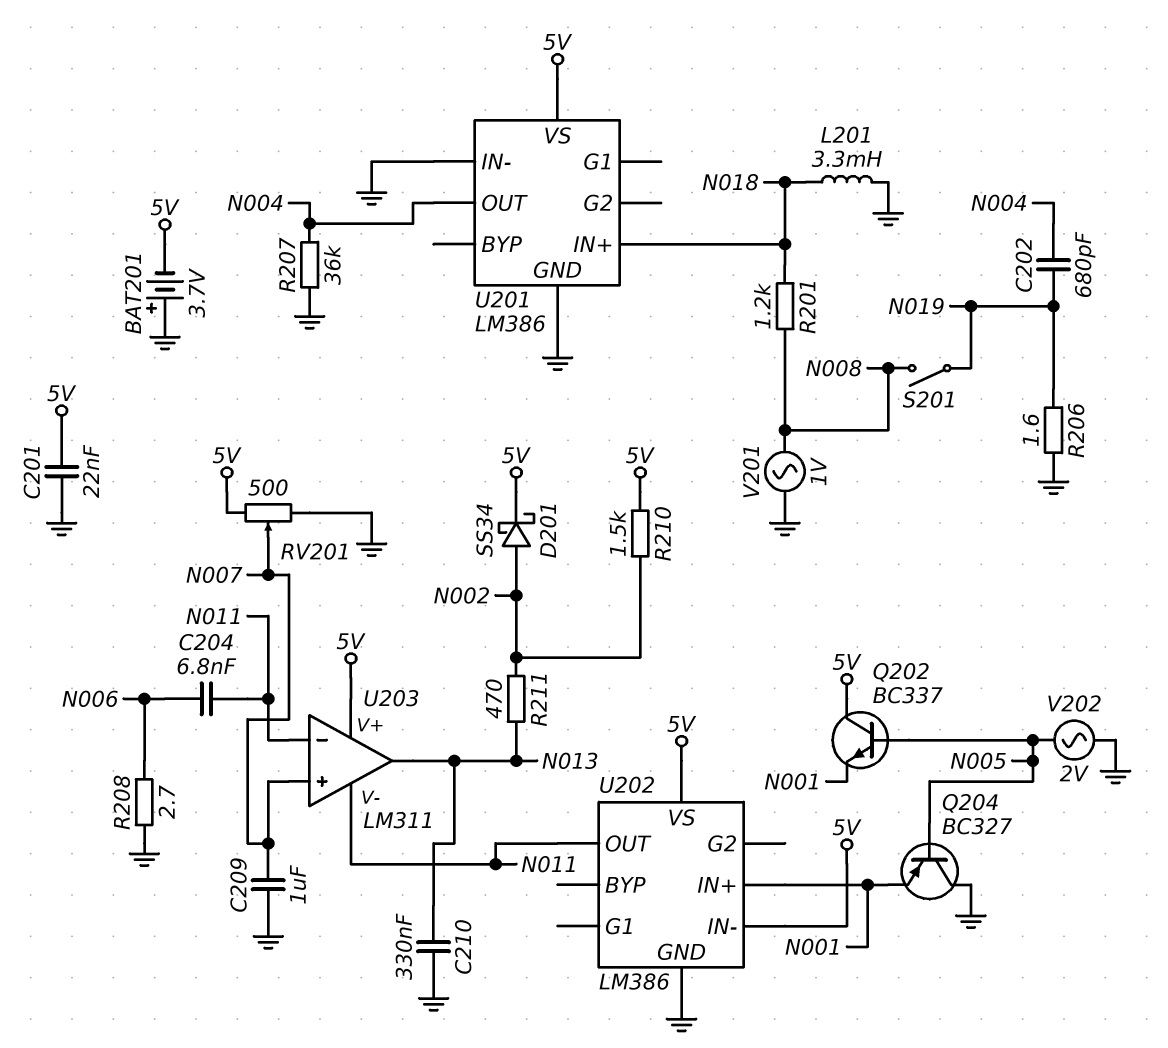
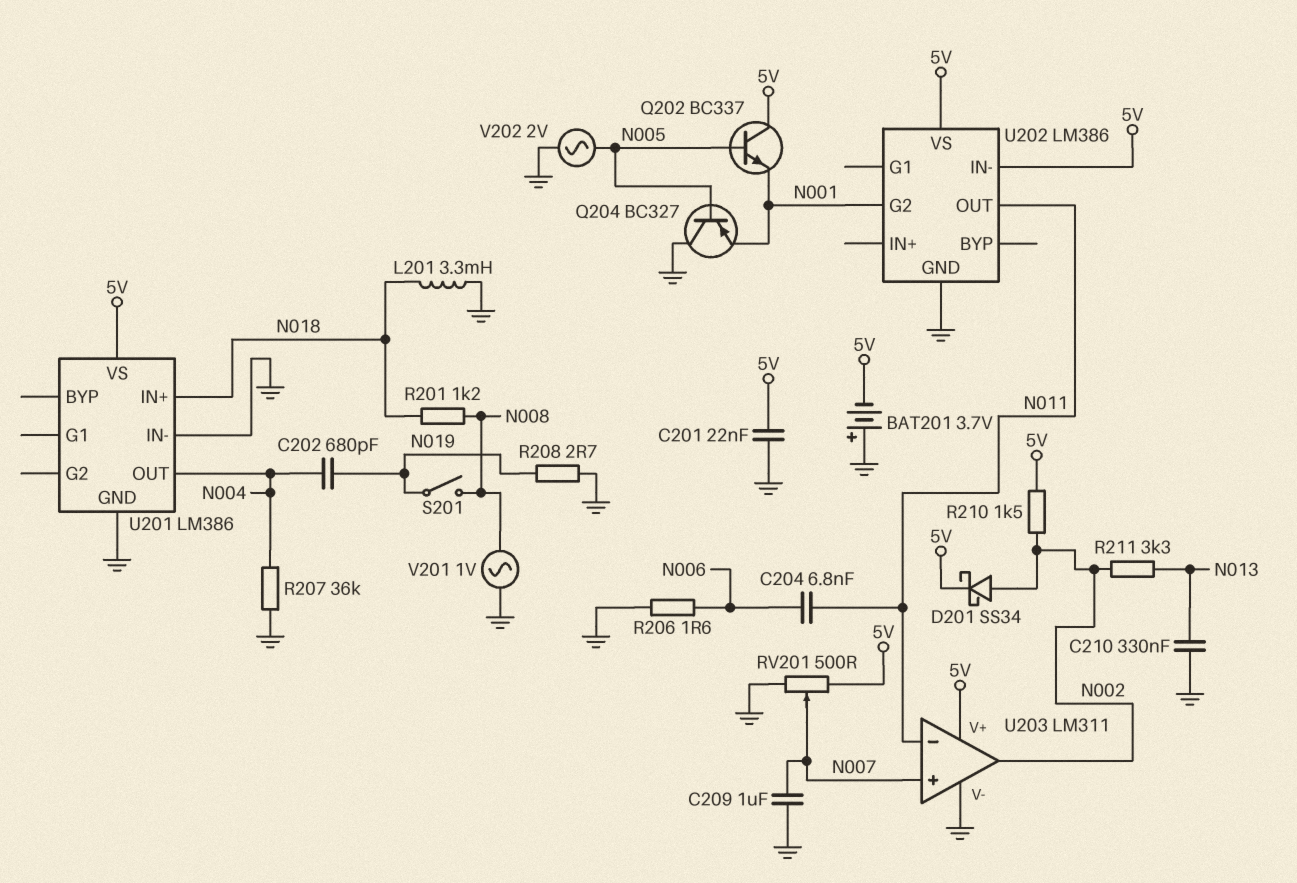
R206: 1.6 (GND, N019) -> 1.6 (GND, N006)
R208: 2.7 (GND, N006) -> 2.7 (GND, N019)
R211: 470 (N002, N013) -> 3.3k (N002, N013)
U202 pin G2: none -> N001
U202 pin IN+: N001 -> none
U203 pin V-: N011 -> GND
U203 pin out: N013 -> N002

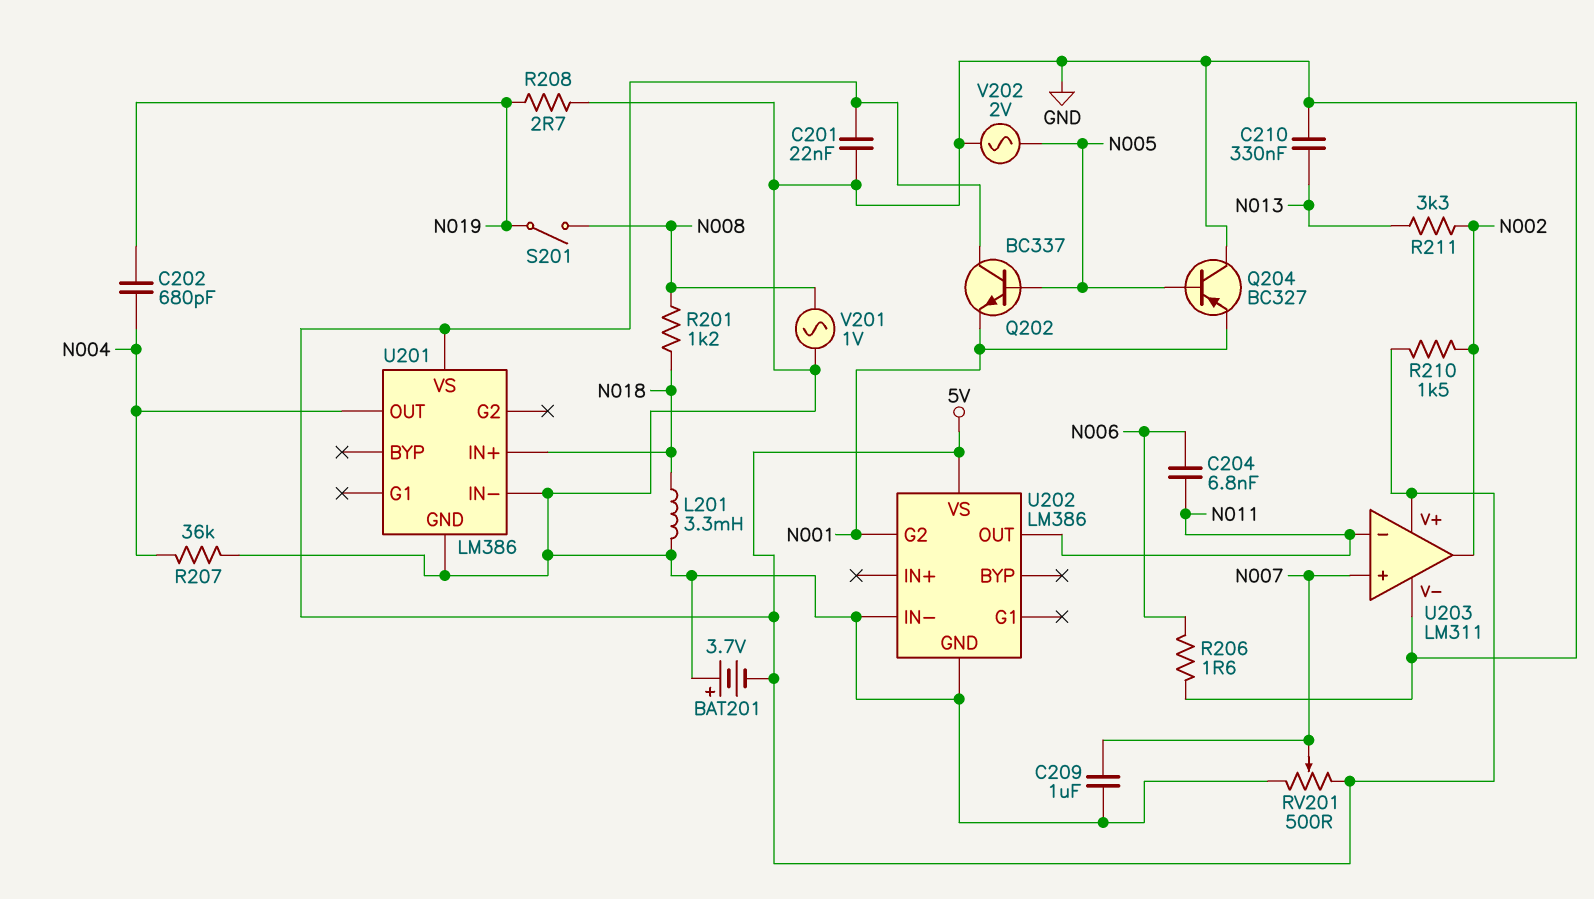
D201: schottky SS34 (A N002, K 5V) -> none
U202 pin IN-: 5V -> GND

